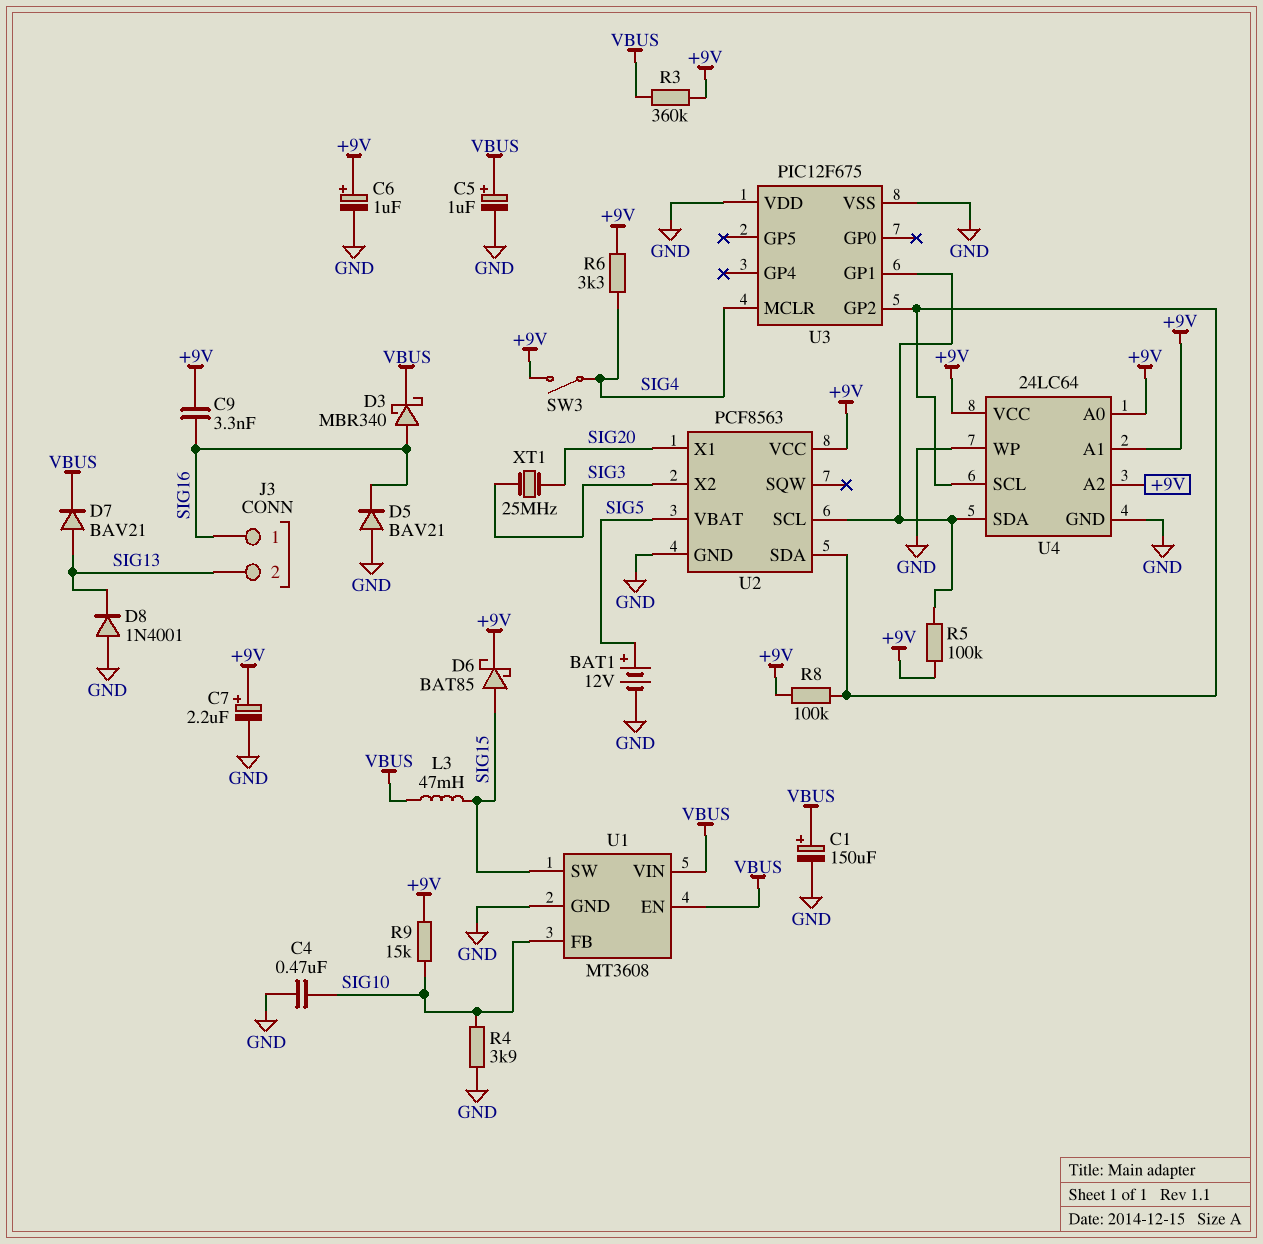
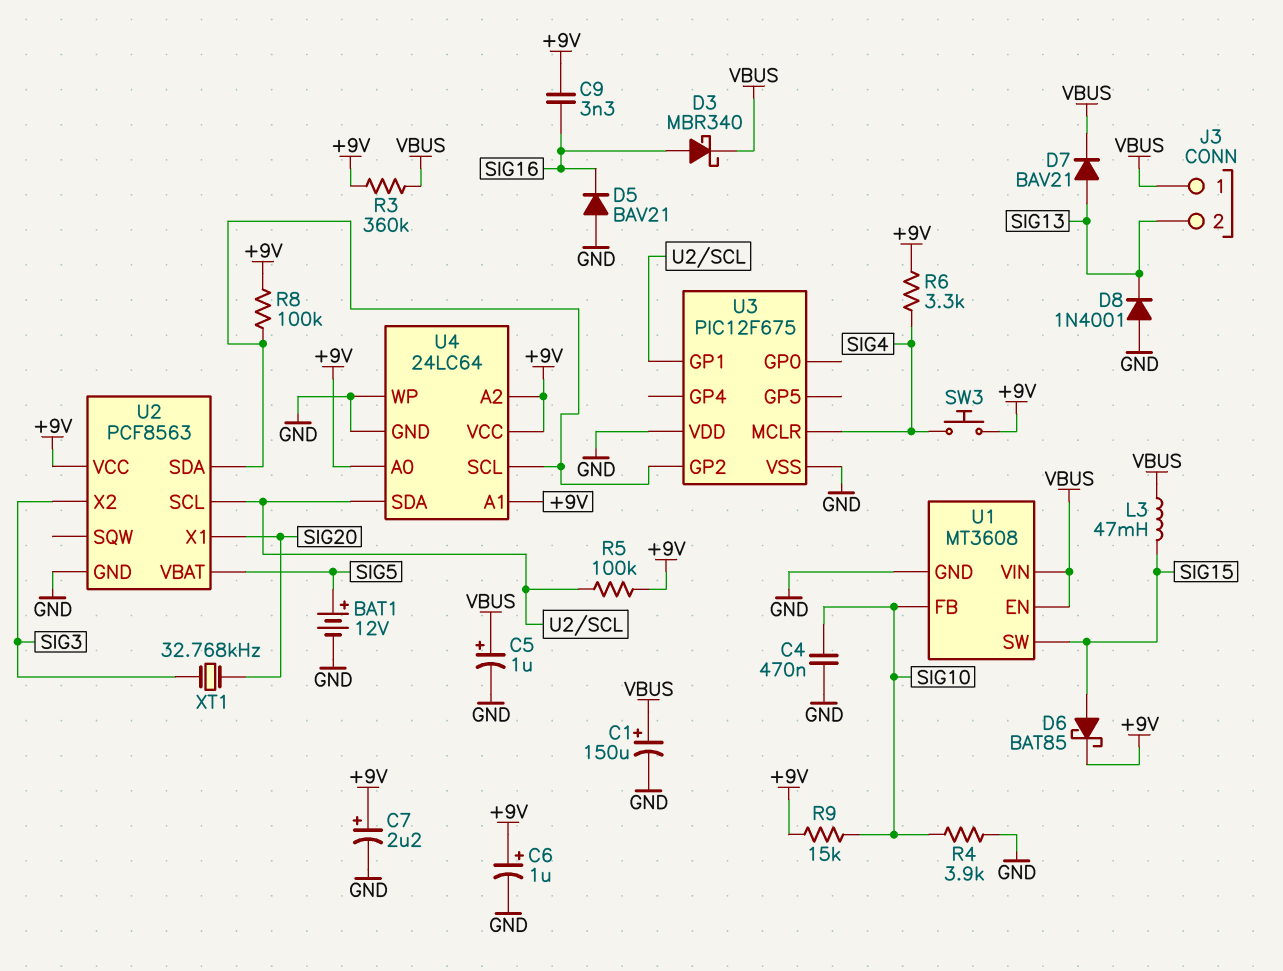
J3 pin 1: SIG16 -> VBUS
SW3: switch (+9V, SIG4) -> button (+9V, SIG4)
XT1: 25MHz (SIG3, SIG20) -> 32.768kHz (SIG3, SIG20)

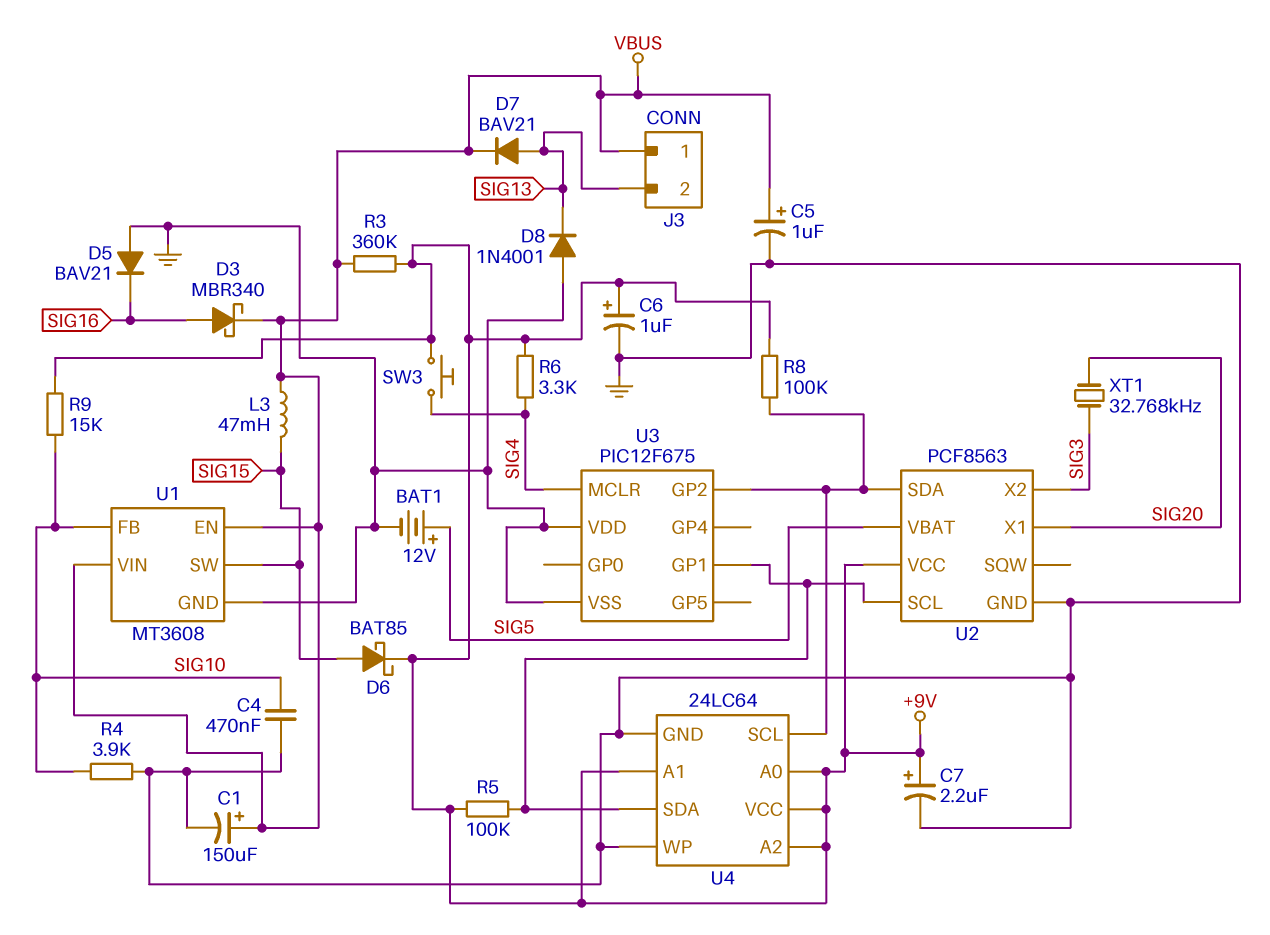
C9: 3.3nF (+9V, SIG16) -> none

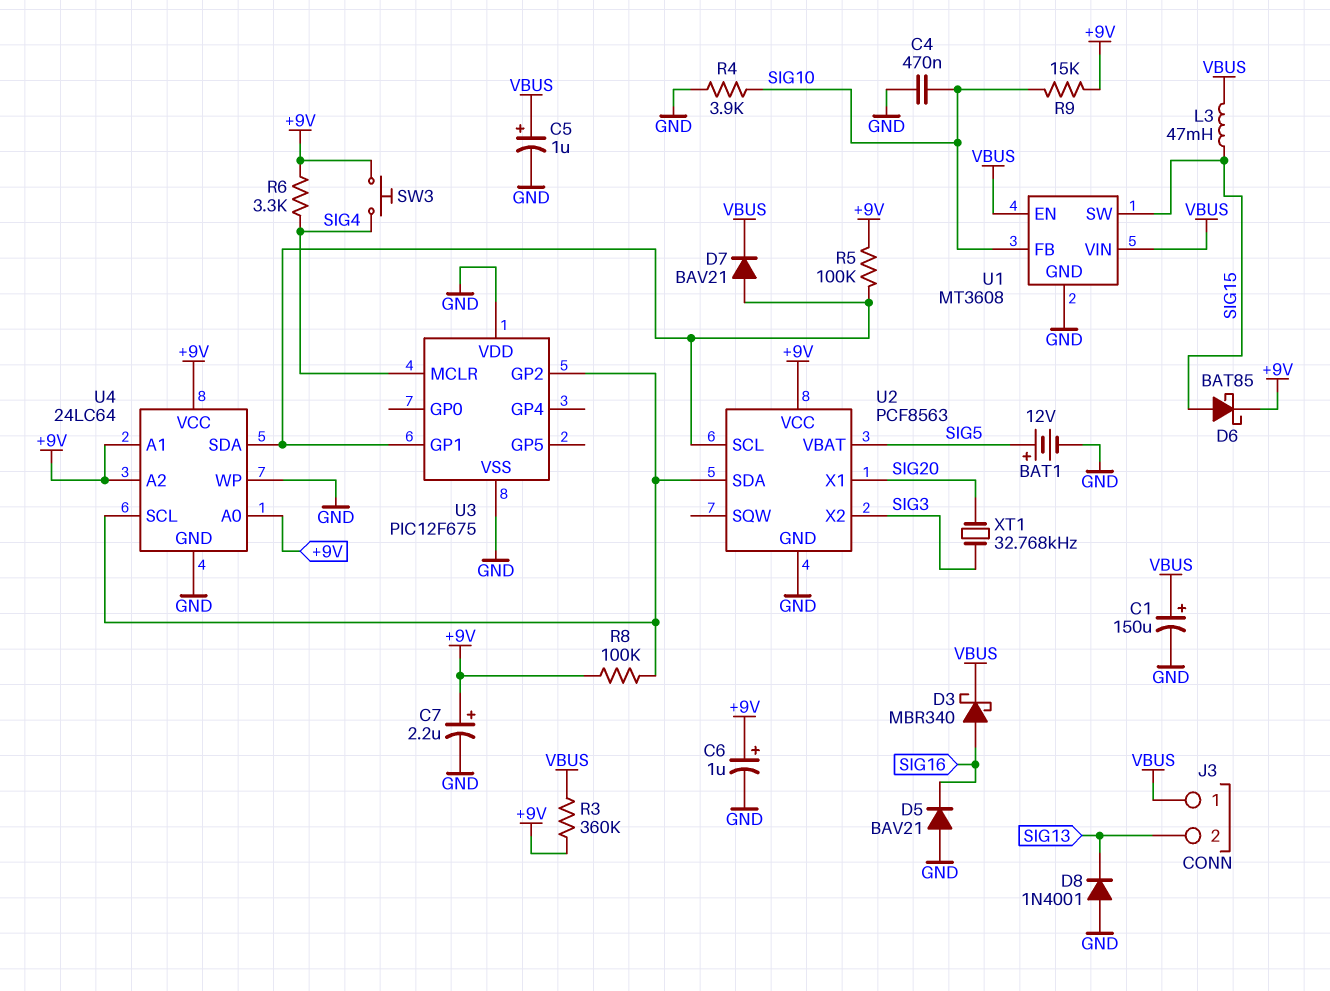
D7: diode BAV21 (A SIG13, K VBUS) -> diode BAV21 (A U2/SCL, K VBUS)

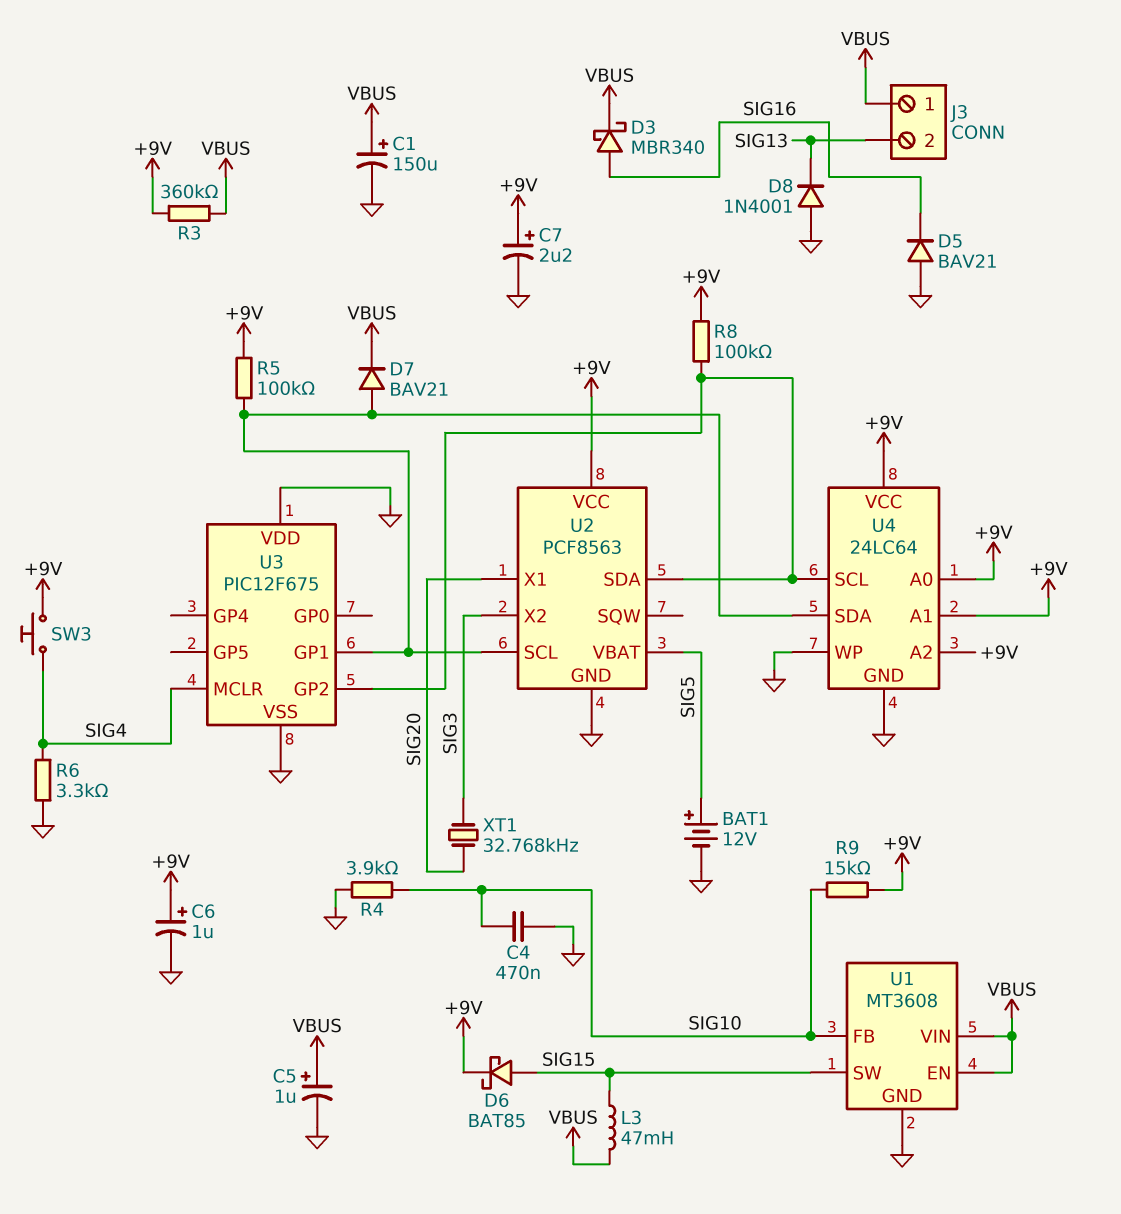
R6: 3.3k (+9V, SIG4) -> 3.3k (GND, SIG4)

